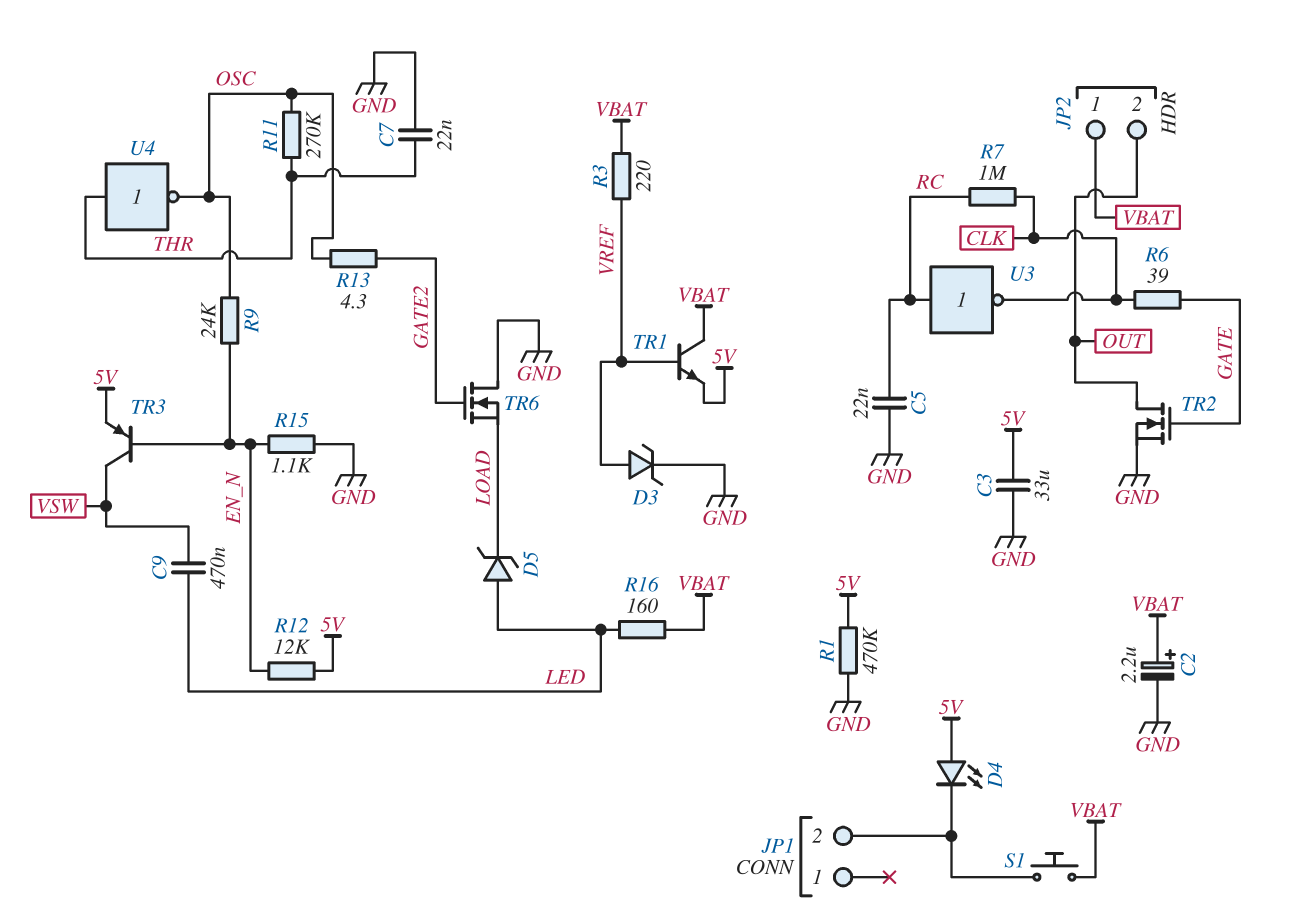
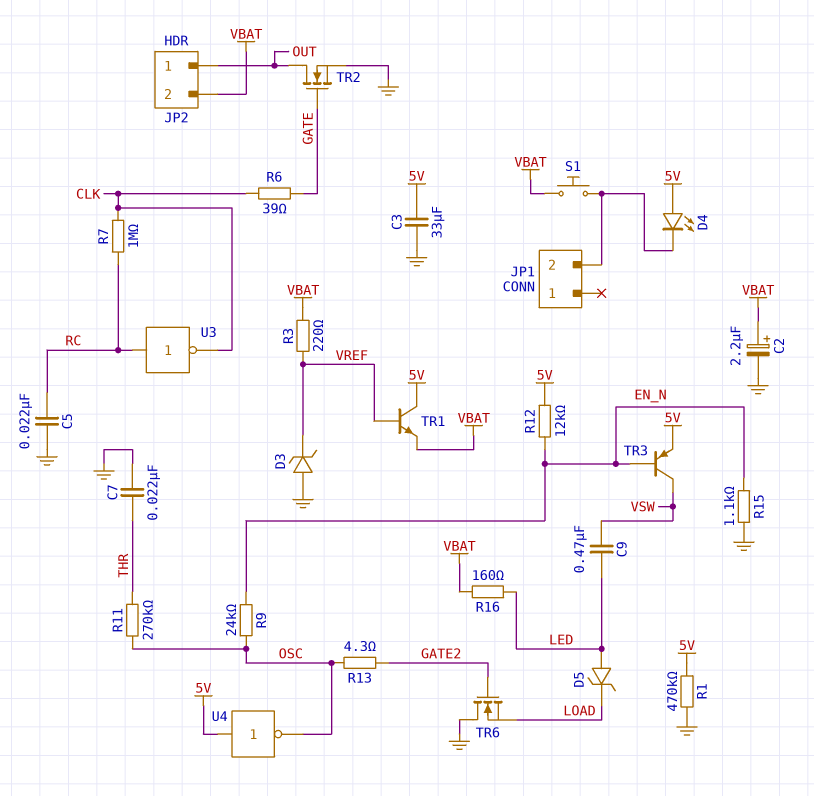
D3: zener (A VREF, K GND) -> zener (A GND, K VREF)
JP2 pin 1: VBAT -> OUT
JP2 pin 2: OUT -> VBAT
TR1: NPN (B VREF, C VBAT, E 5V) -> NPN (B VREF, C 5V, E VBAT)
U4: NOT (in THR, out OSC) -> NOT (in 5V, out OSC)

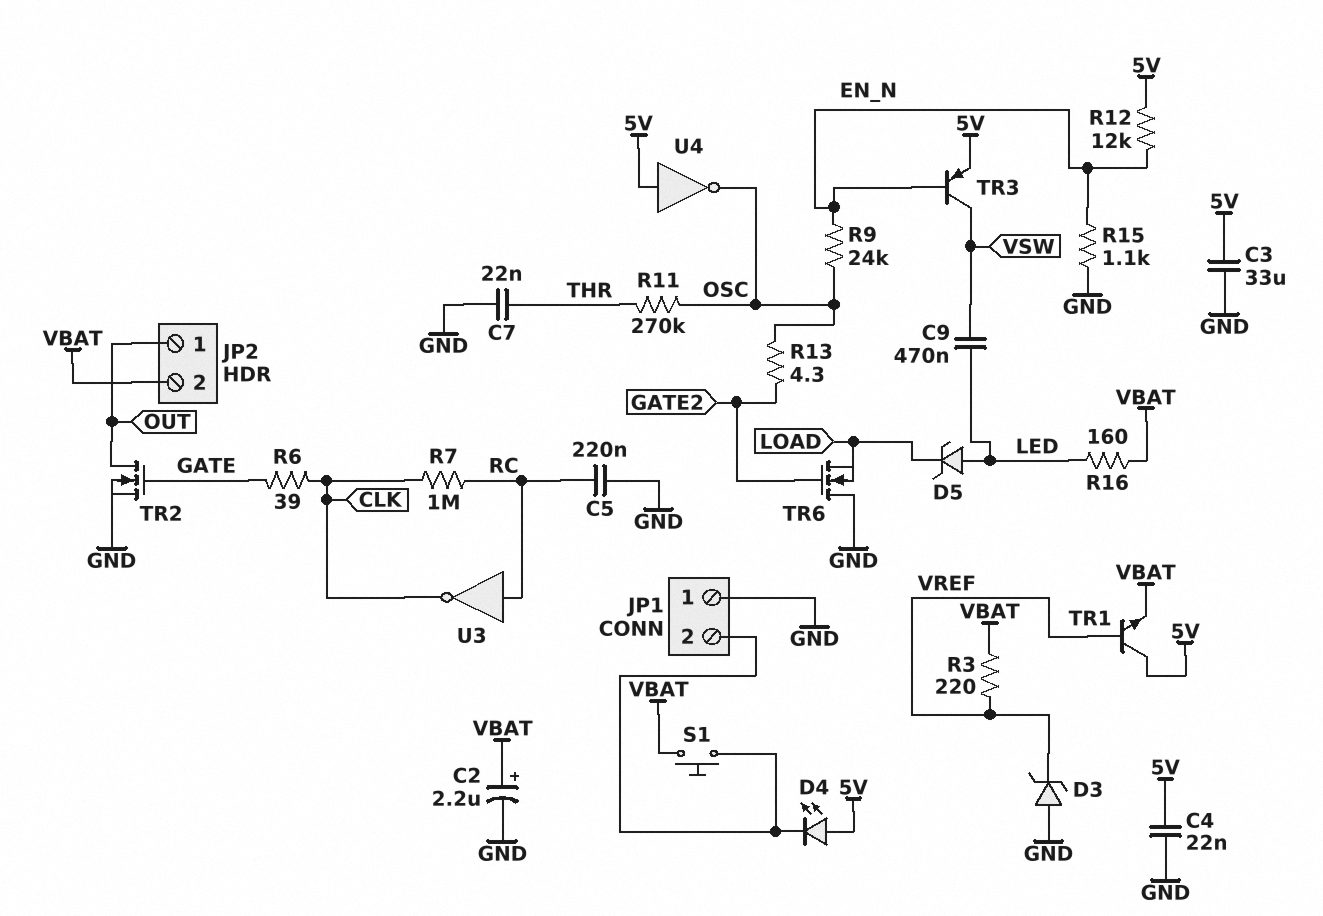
C4: none -> 22nF (5V, GND)
C5: 22nF (GND, RC) -> 220nF (GND, RC)
JP1 pin 1: none -> GND
R1: 470k (5V, GND) -> none

